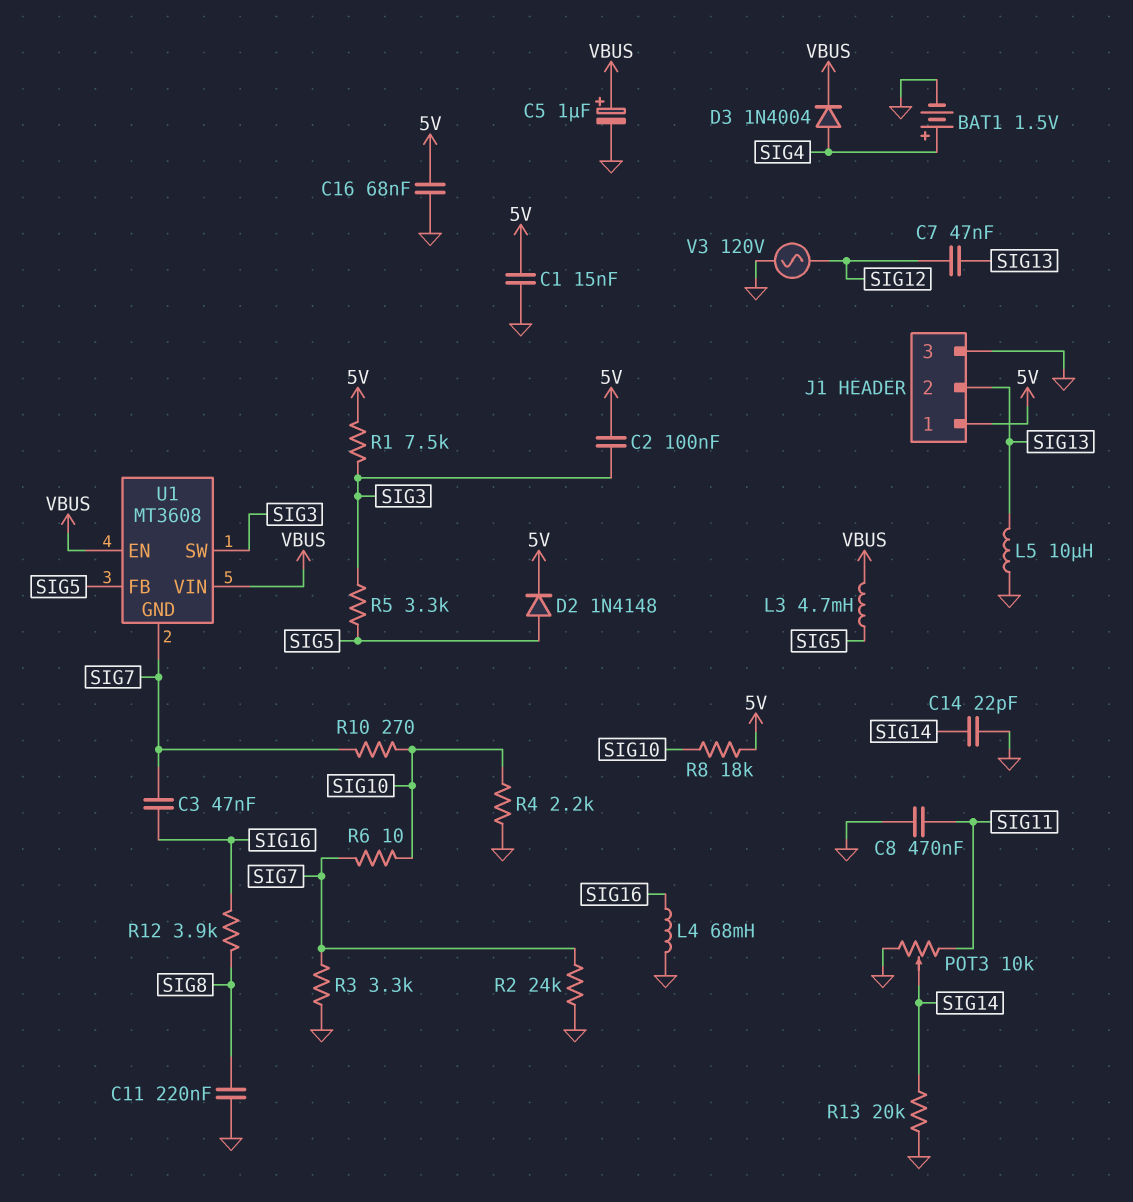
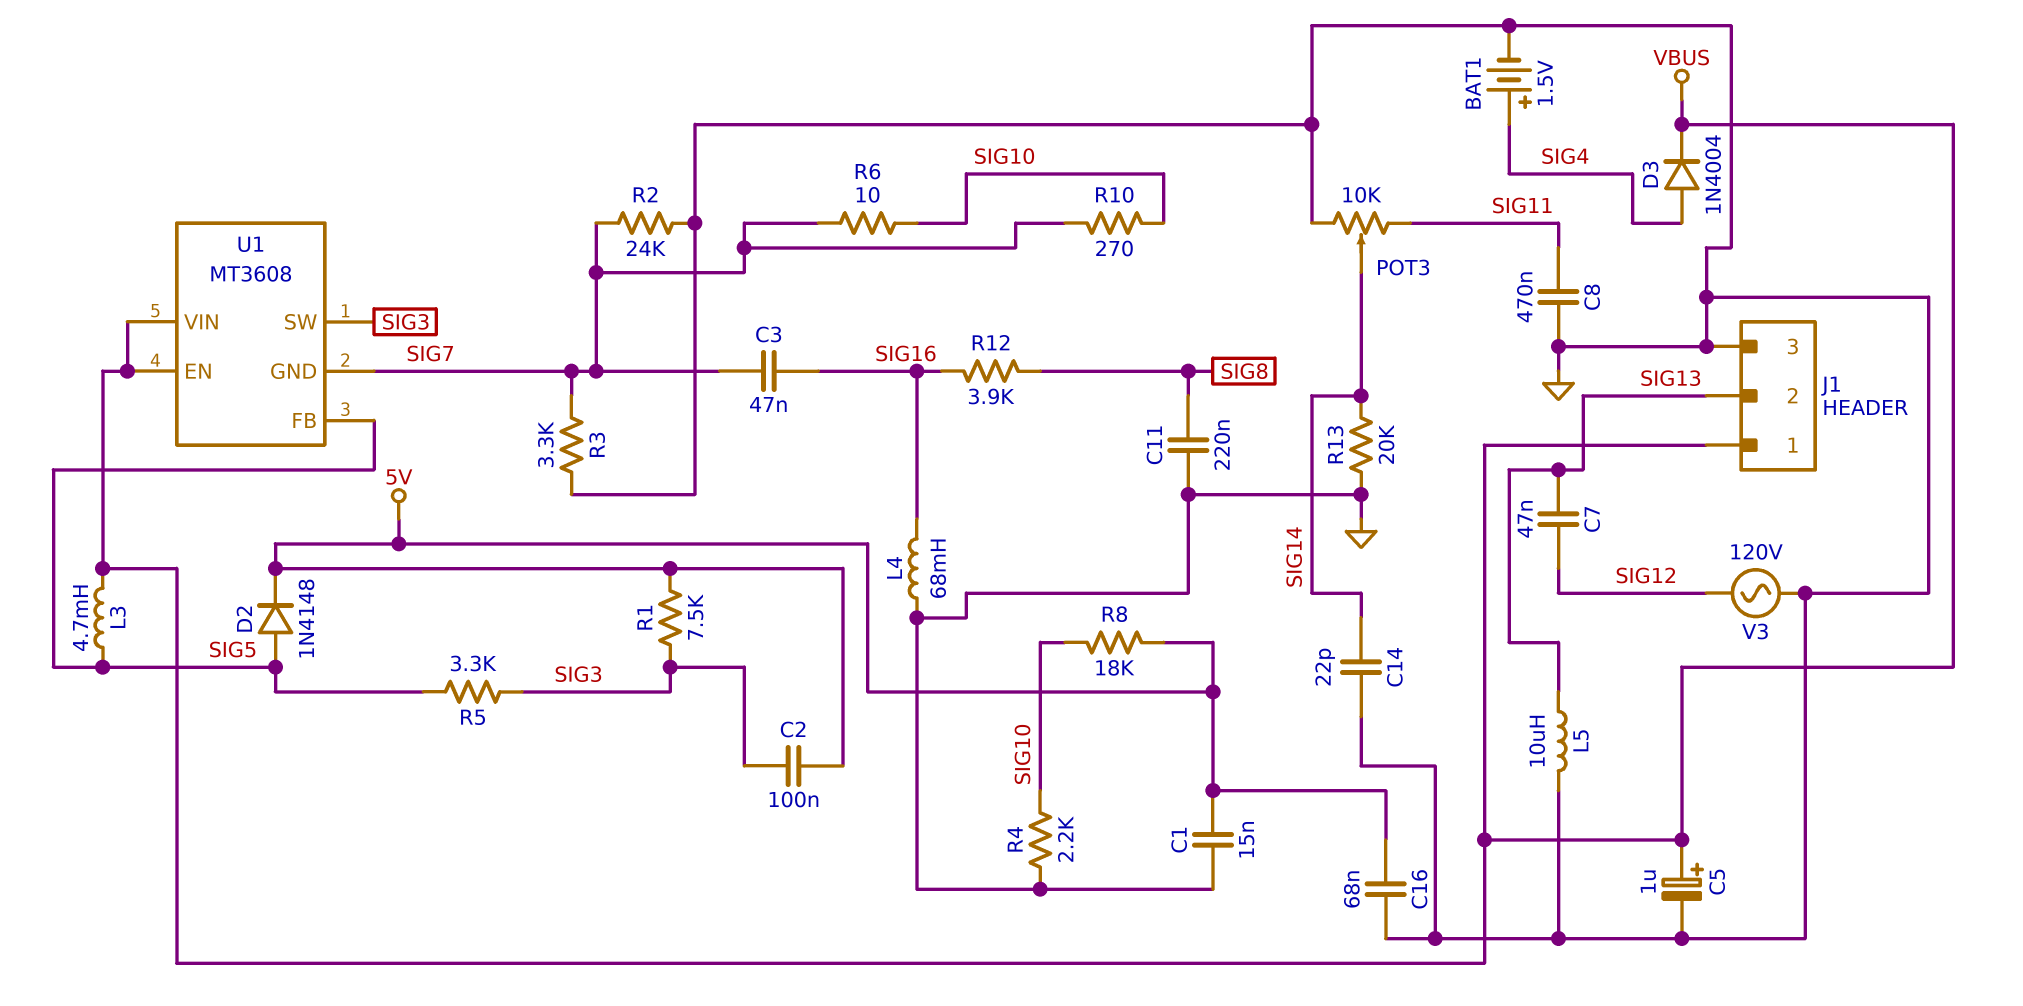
J1 pin 1: 5V -> VBUS

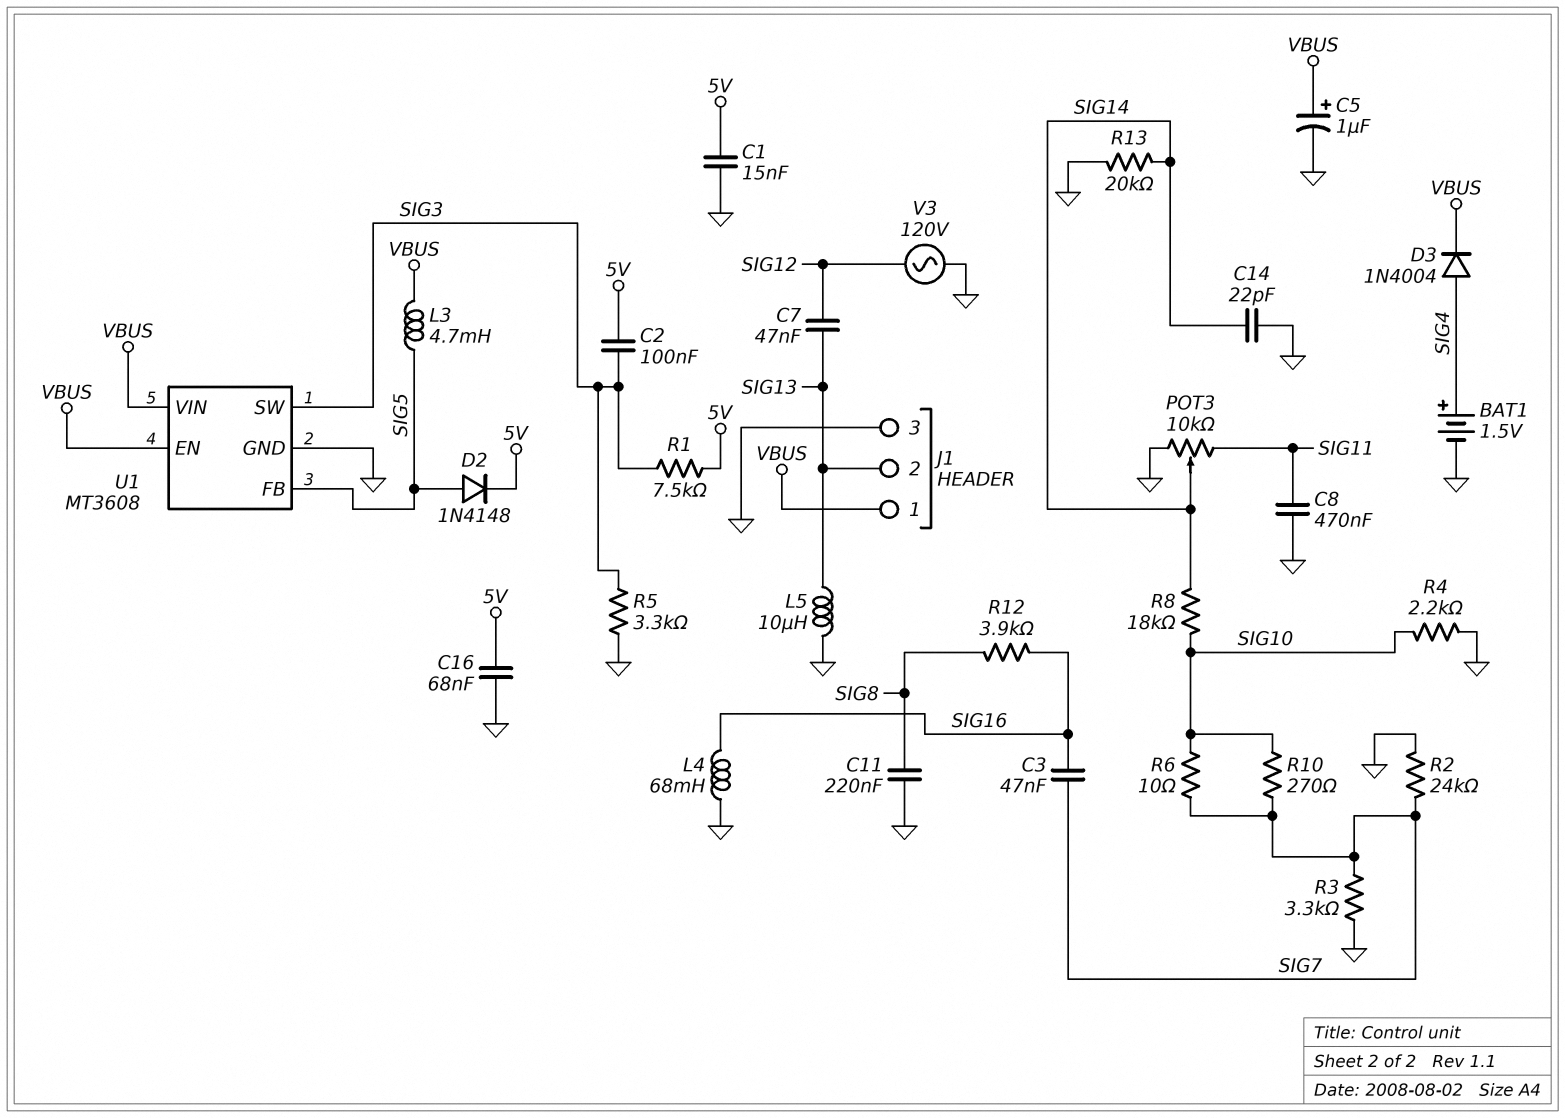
R5: 3.3k (SIG3, SIG5) -> 3.3k (GND, SIG3)
R8: 18k (5V, SIG10) -> 18k (SIG10, SIG14)
U1 pin GND: SIG7 -> GND

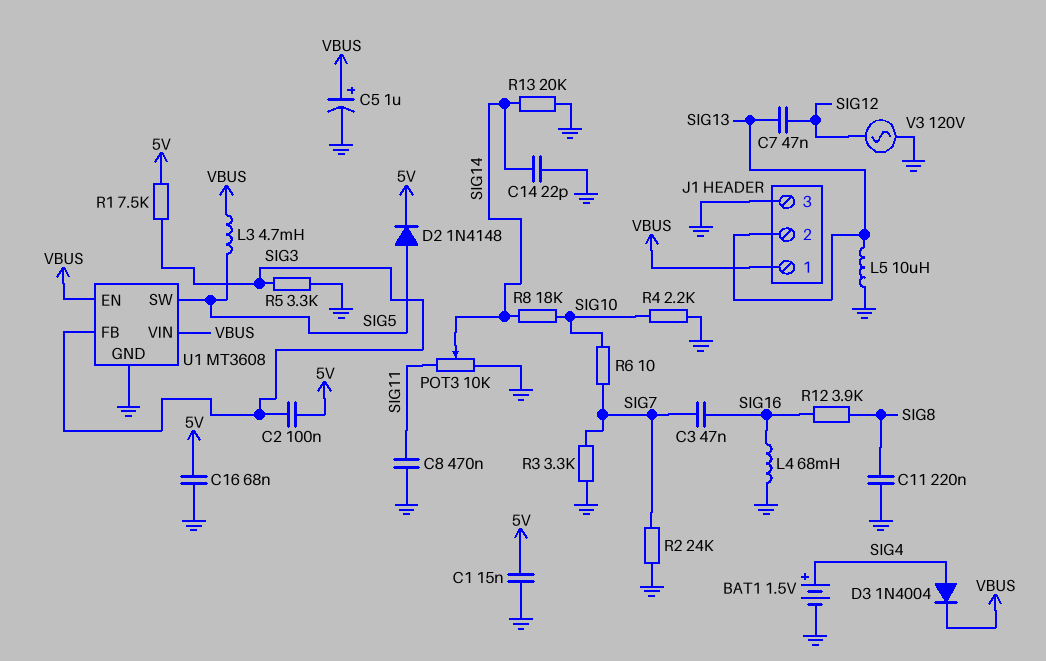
R10: 270 (SIG7, SIG10) -> none
U1 pin FB: SIG5 -> SIG3
U1 pin SW: SIG3 -> SIG5

